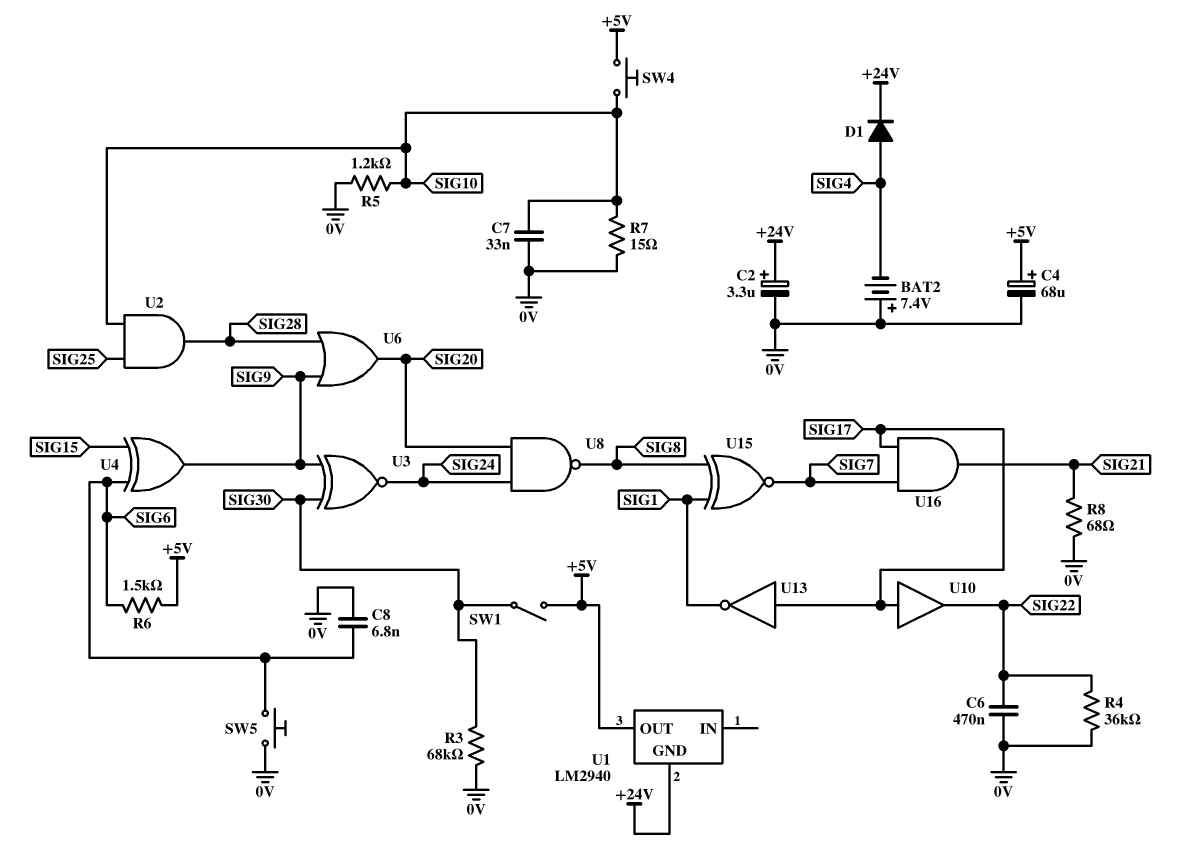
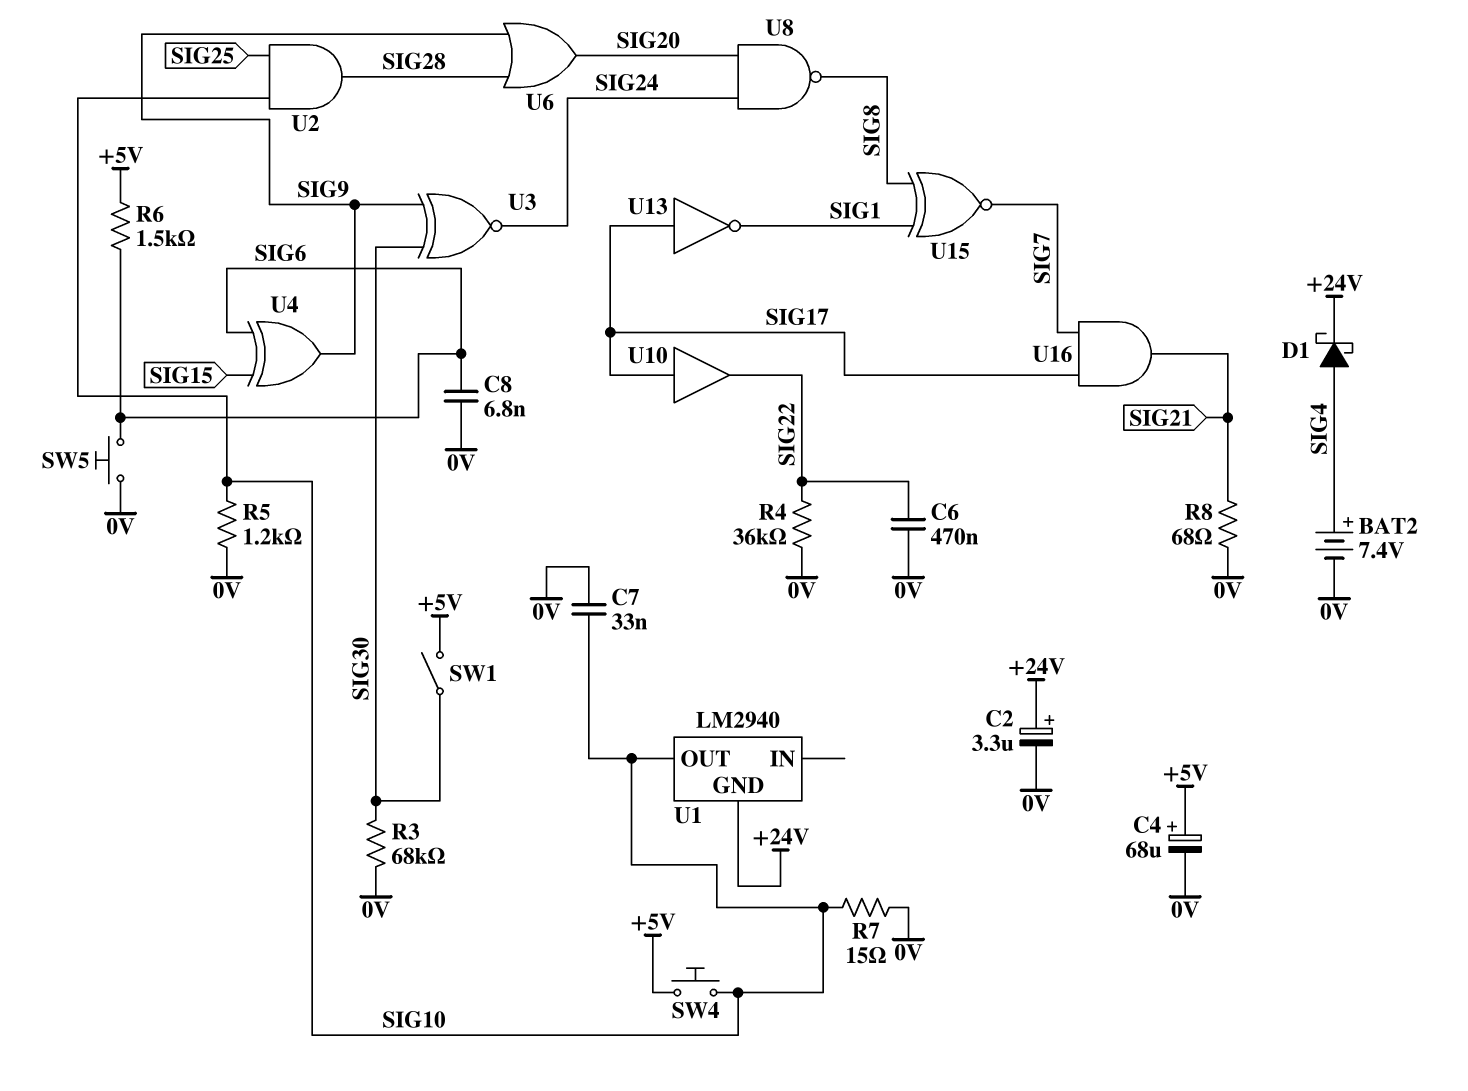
BAT2: 7.4V (plus 0V, minus SIG4) -> 7.4V (plus SIG4, minus 0V)
D1: diode (A SIG4, K +24V) -> schottky (A SIG4, K +24V)
U1 pin OUT: +5V -> SIG10

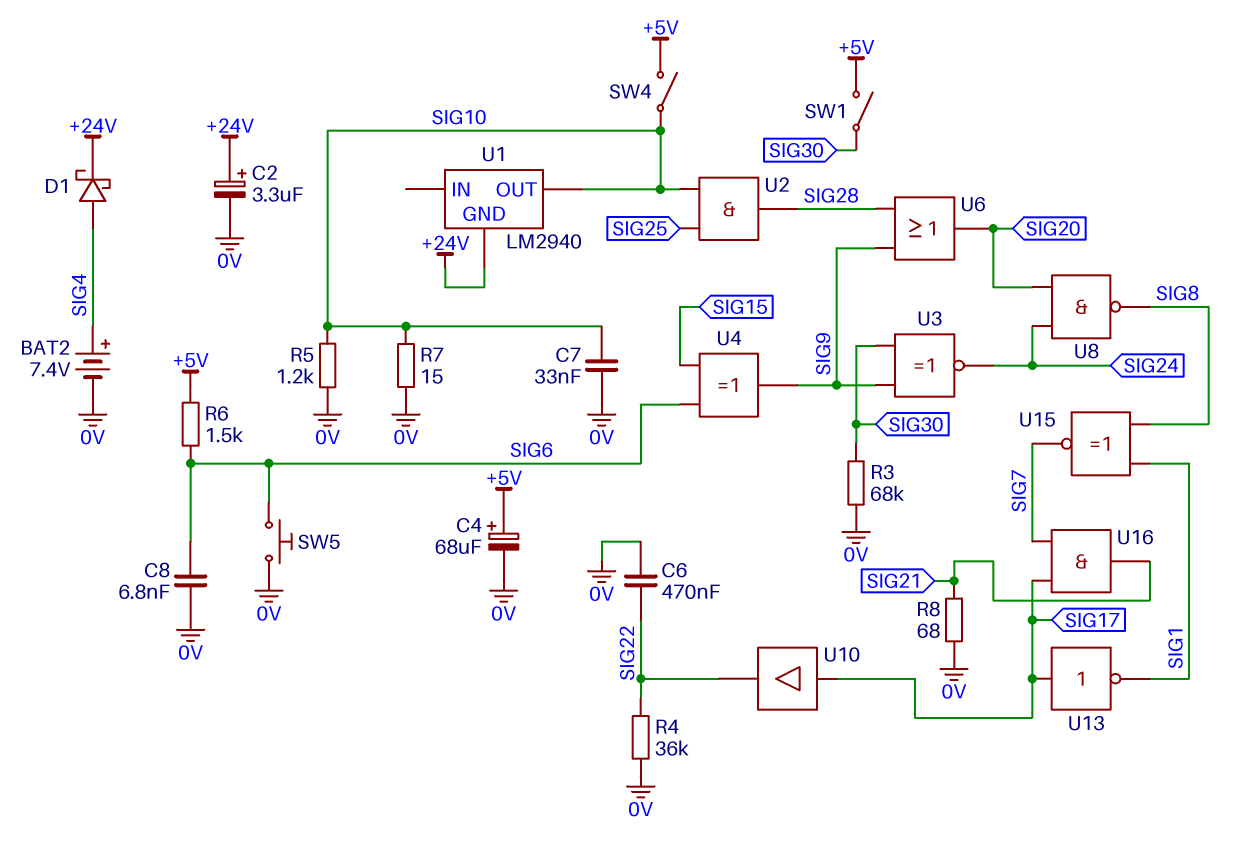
SW4: button (+5V, SIG10) -> switch (+5V, SIG10)

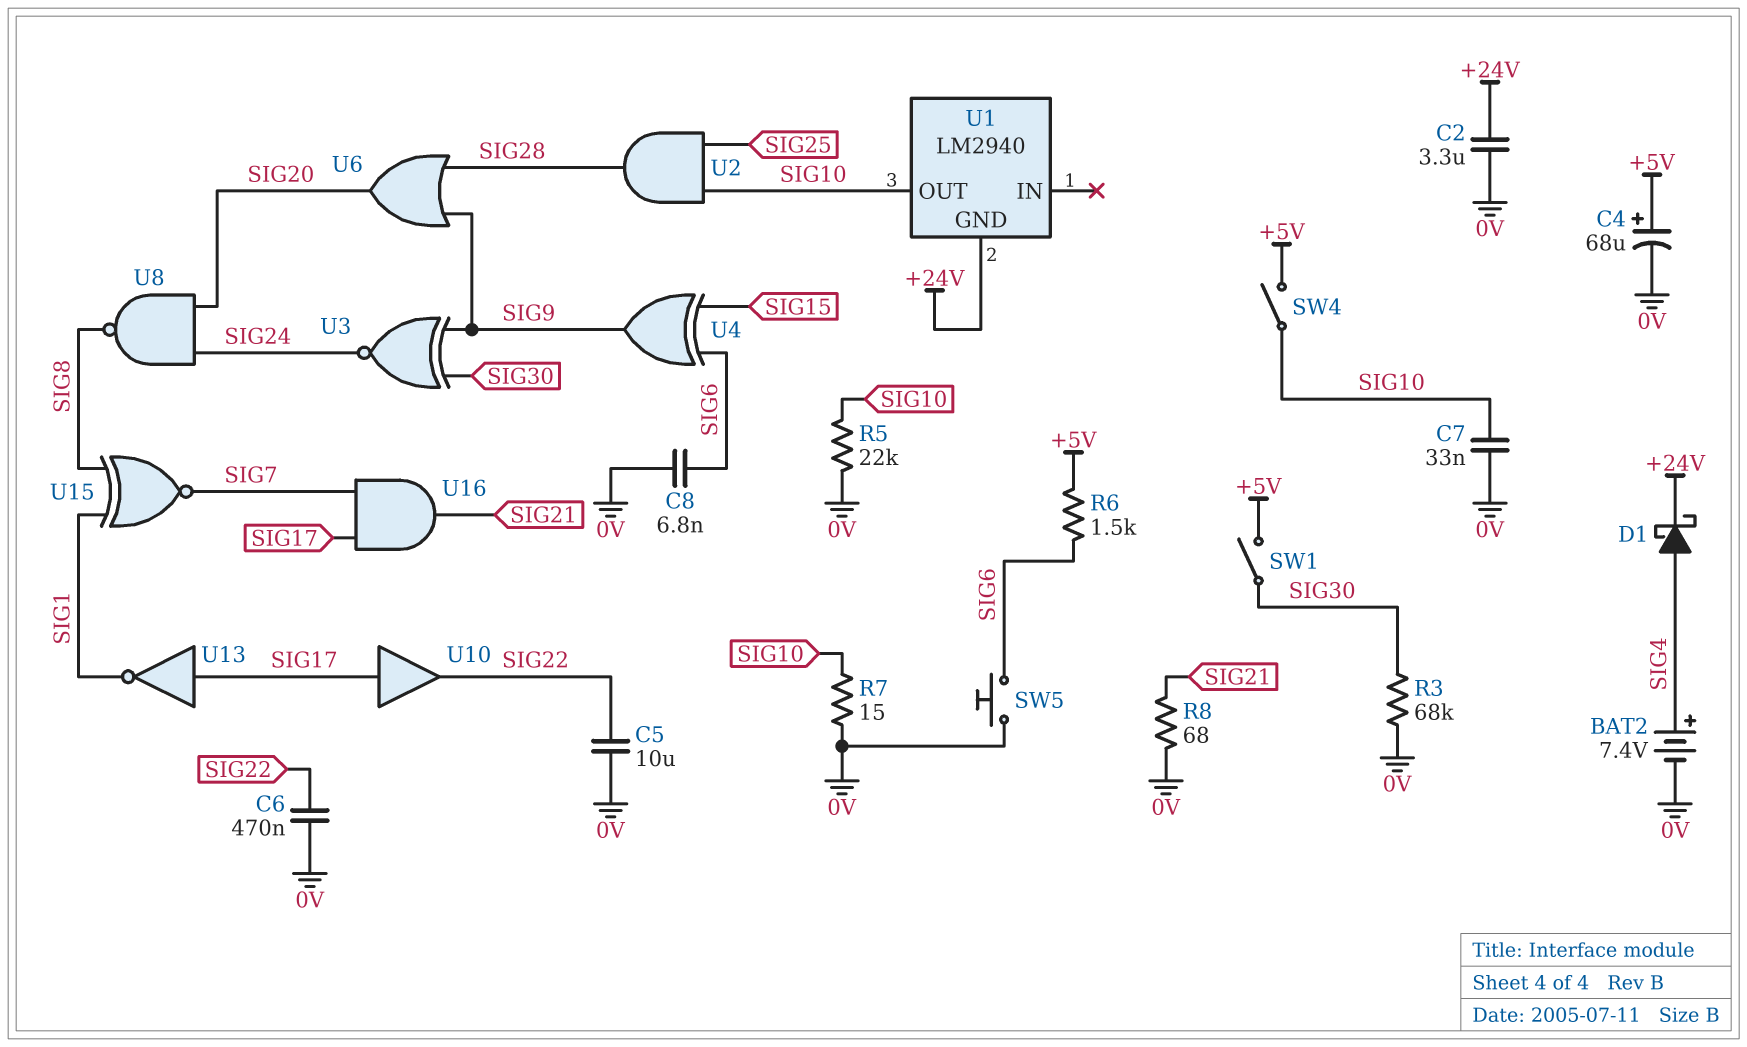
C2: 3.3uF (plus +24V, minus 0V) -> 3.3uF (+24V, 0V)
C5: none -> 10uF (0V, SIG22)
R4: 36k (0V, SIG22) -> none
R5: 1.2k (0V, SIG10) -> 22k (0V, SIG10)

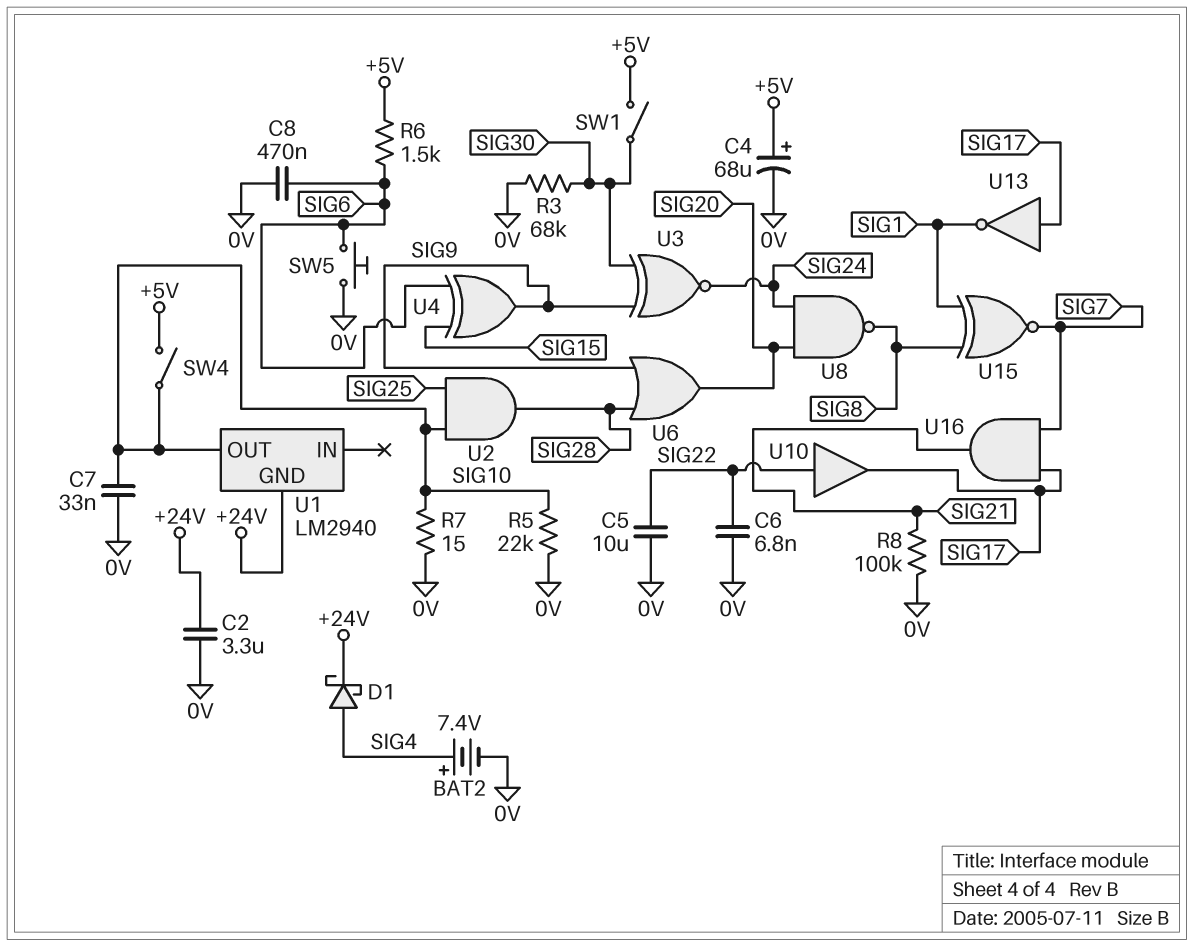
C6: 470nF (0V, SIG22) -> 6.8nF (0V, SIG22)
C8: 6.8nF (0V, SIG6) -> 470nF (0V, SIG6)
R8: 68 (0V, SIG21) -> 100k (0V, SIG21)
U10: buffer (in SIG17, out SIG22) -> buffer (in SIG22, out SIG17)

